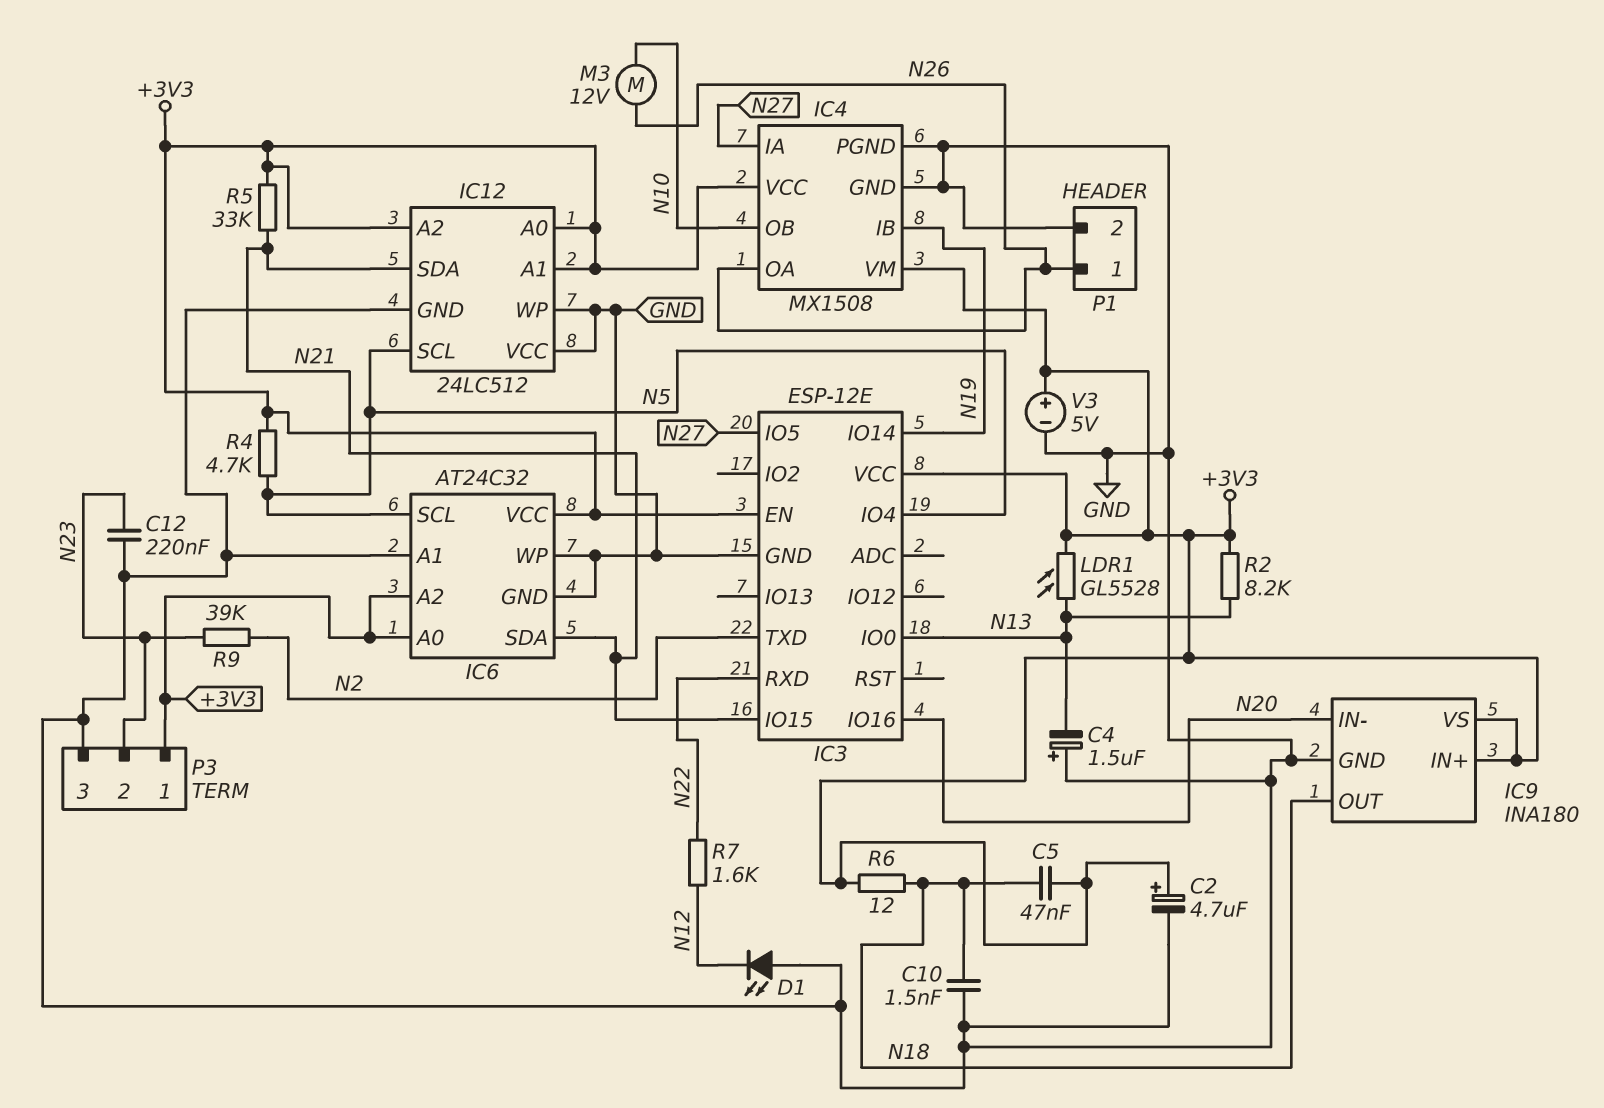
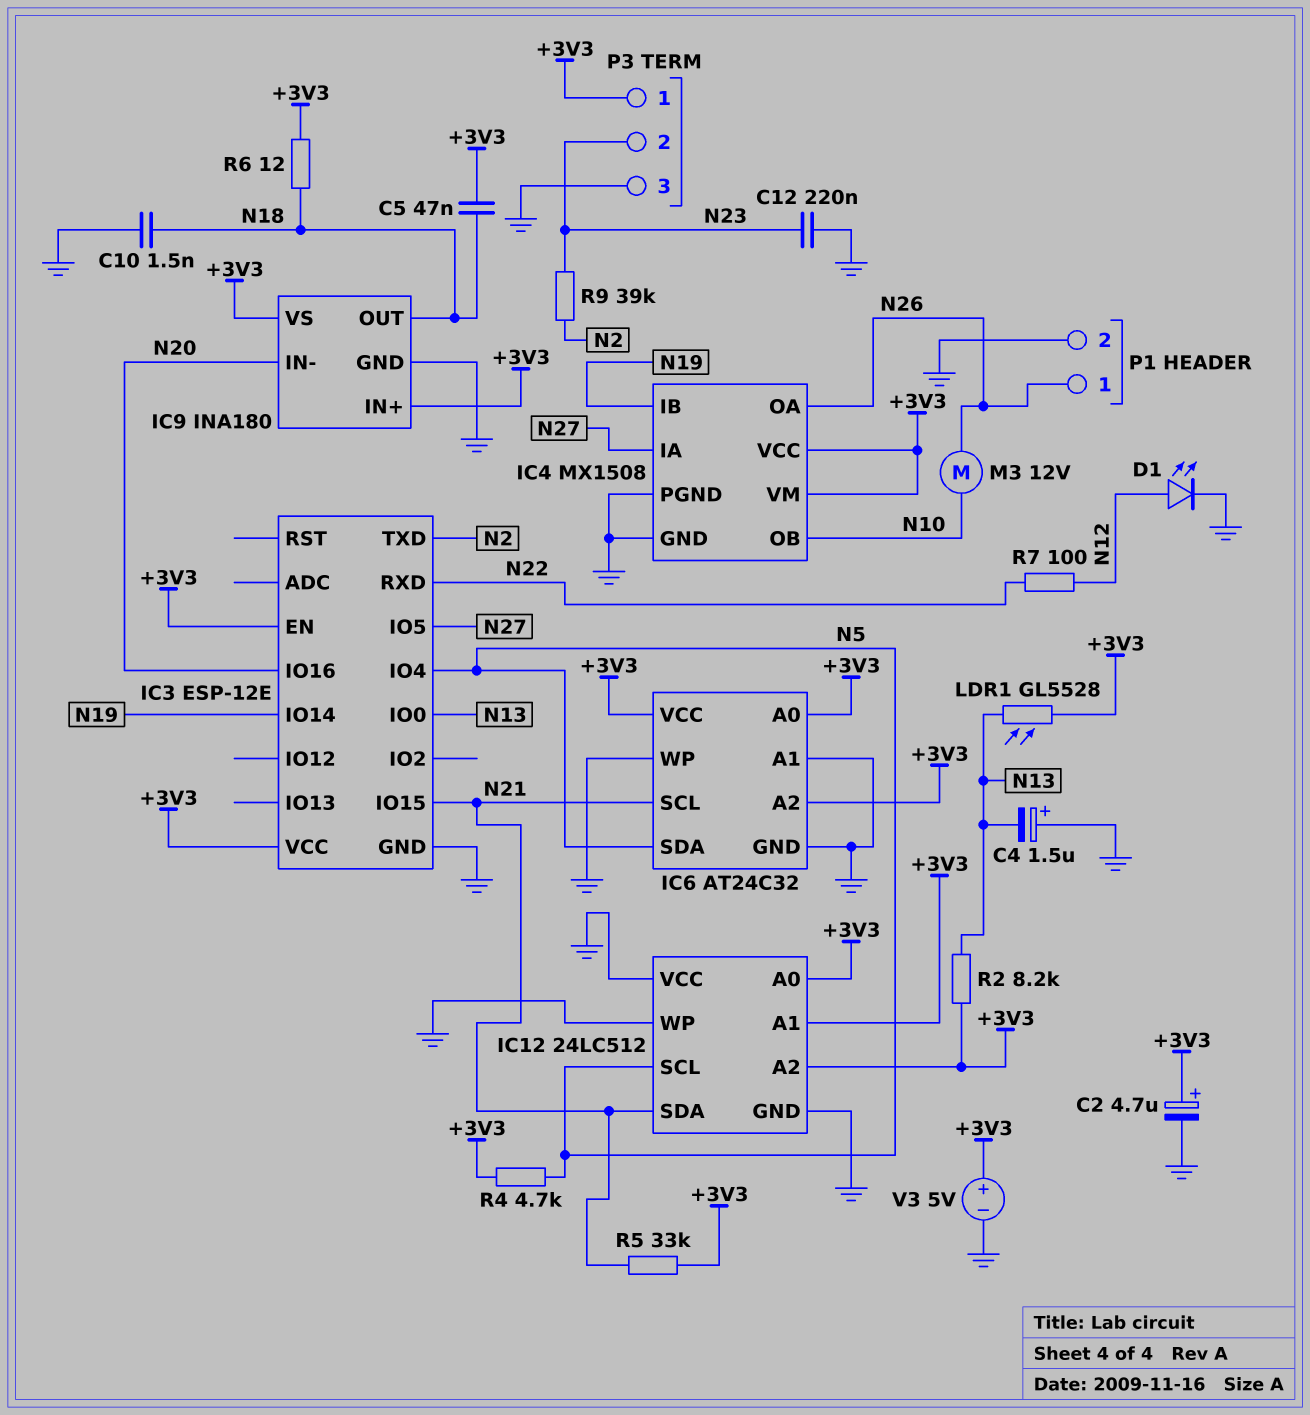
D1: LED (A GND, K N12) -> LED (A N12, K GND)
IC6 pin SCL: N5 -> N21
IC6 pin SDA: N21 -> N5
R7: 1.6k (N12, N22) -> 100 (N12, N22)

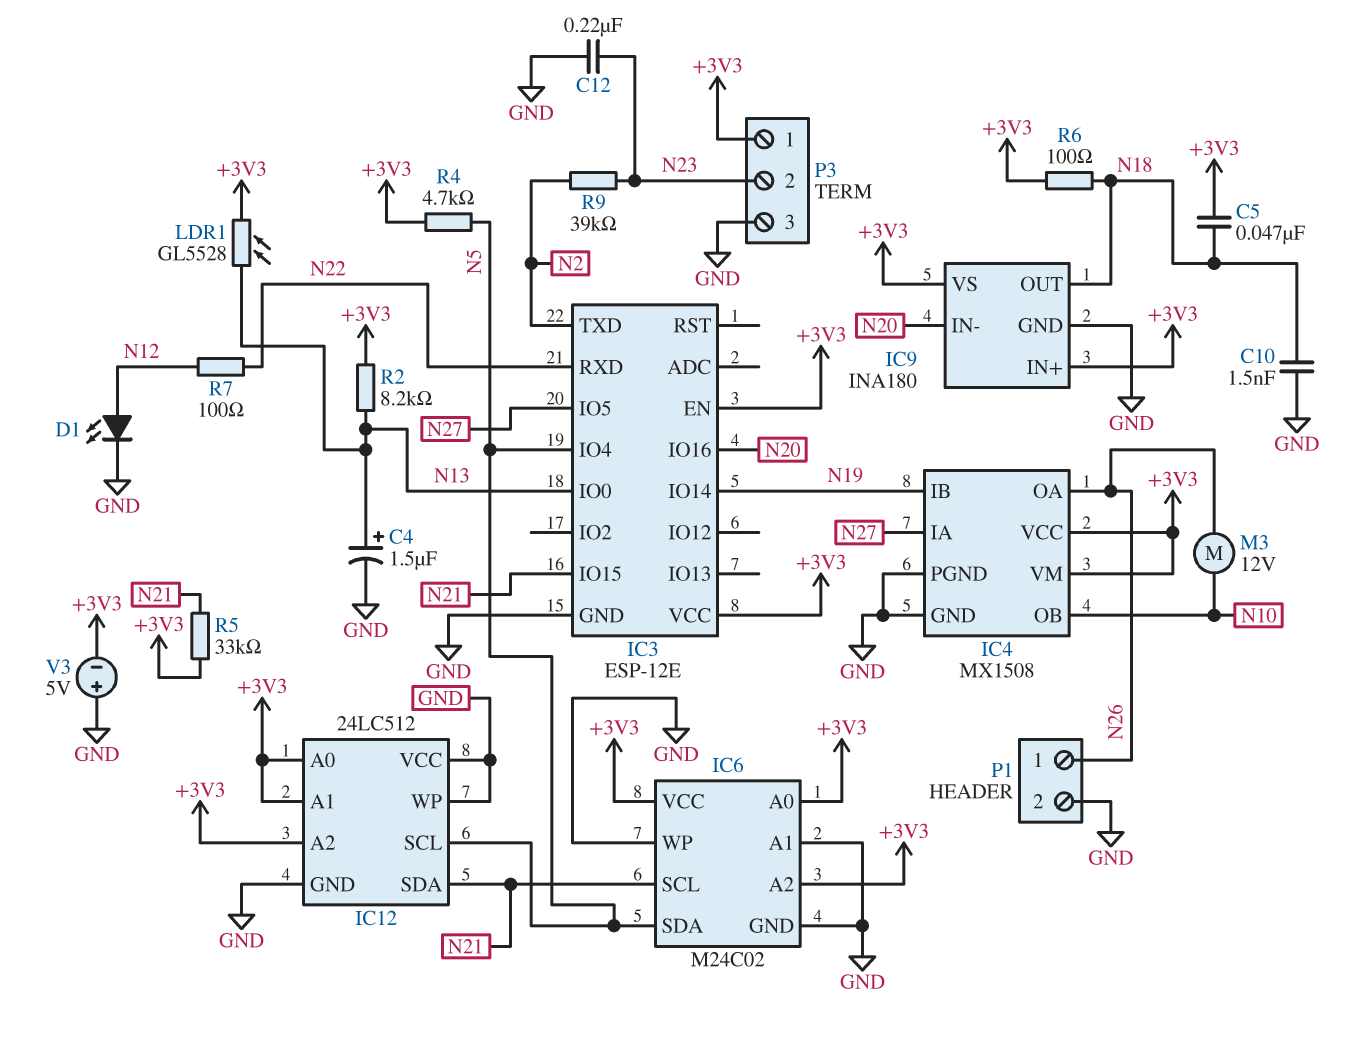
C2: 4.7uF (plus +3V3, minus GND) -> none
C4: 1.5uF (plus GND, minus N13) -> 1.5uF (plus N13, minus GND)
IC6: AT24C32 -> M24C02
R6: 12 (+3V3, N18) -> 100 (+3V3, N18)
V3: 5V (plus +3V3, minus GND) -> 5V (plus GND, minus +3V3)

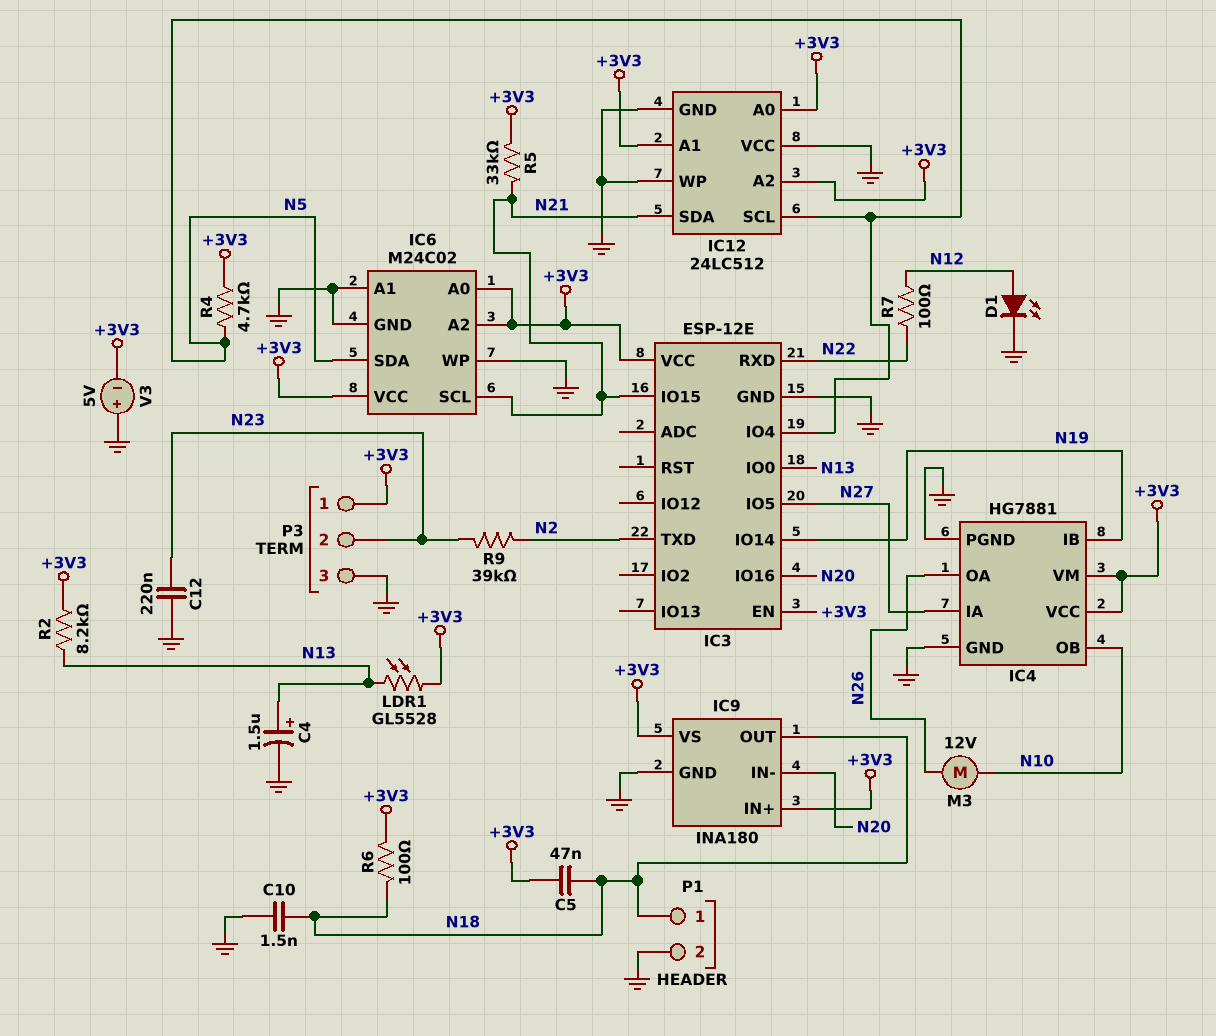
IC4: MX1508 -> HG7881
P1 pin 1: N26 -> N18

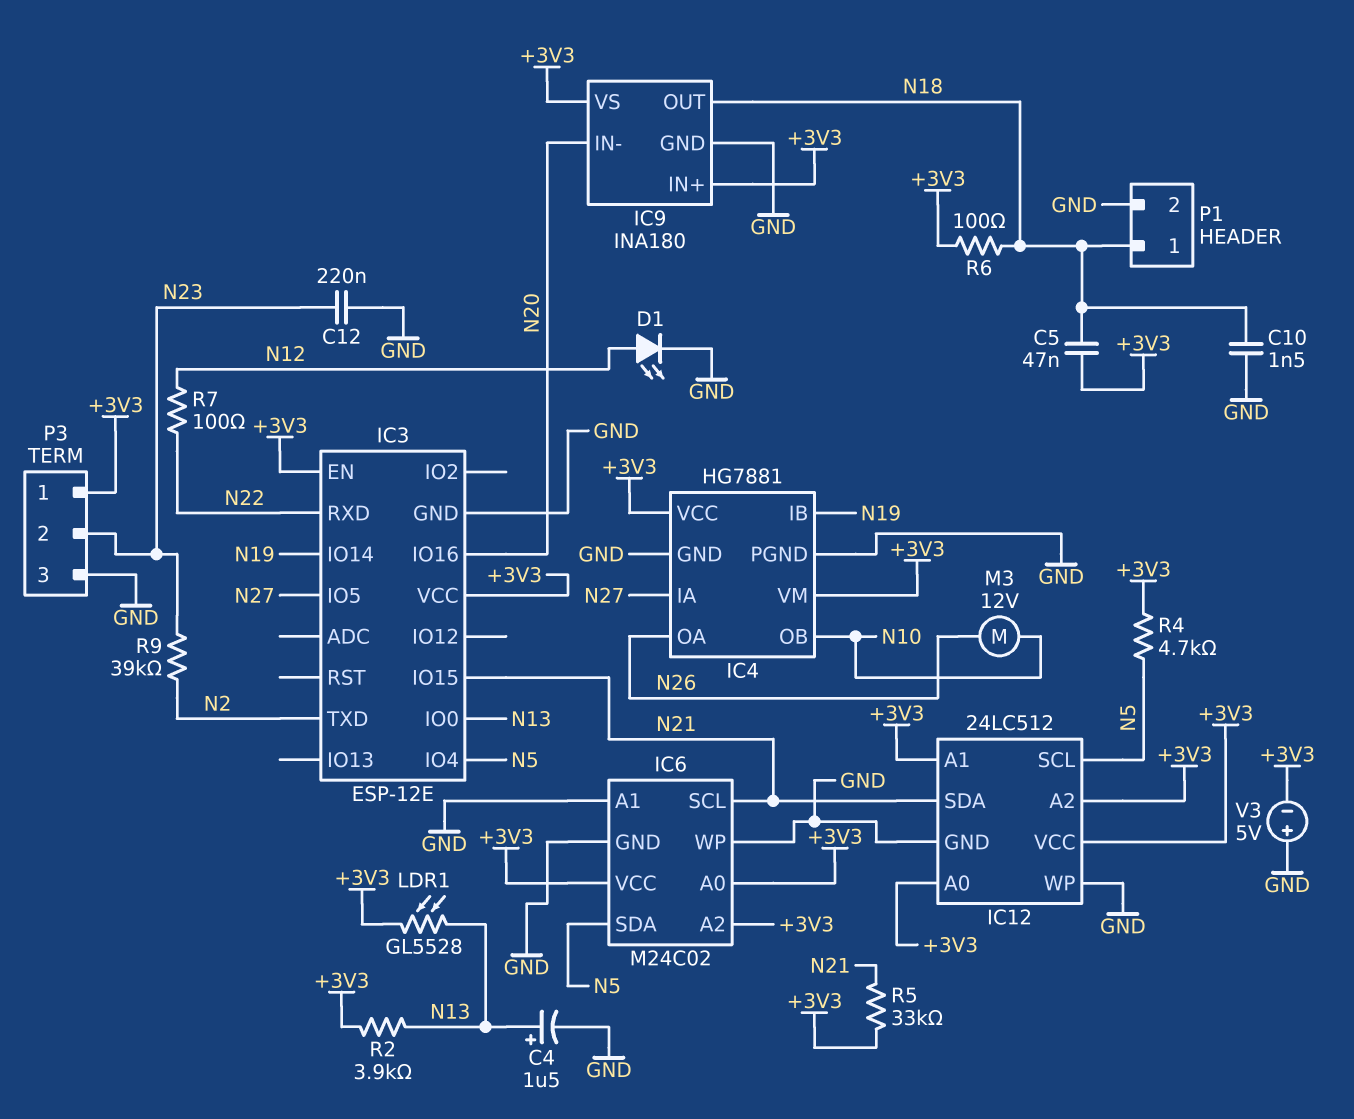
IC12 pin VCC: GND -> +3V3
R2: 8.2k (+3V3, N13) -> 3.9k (+3V3, N13)

